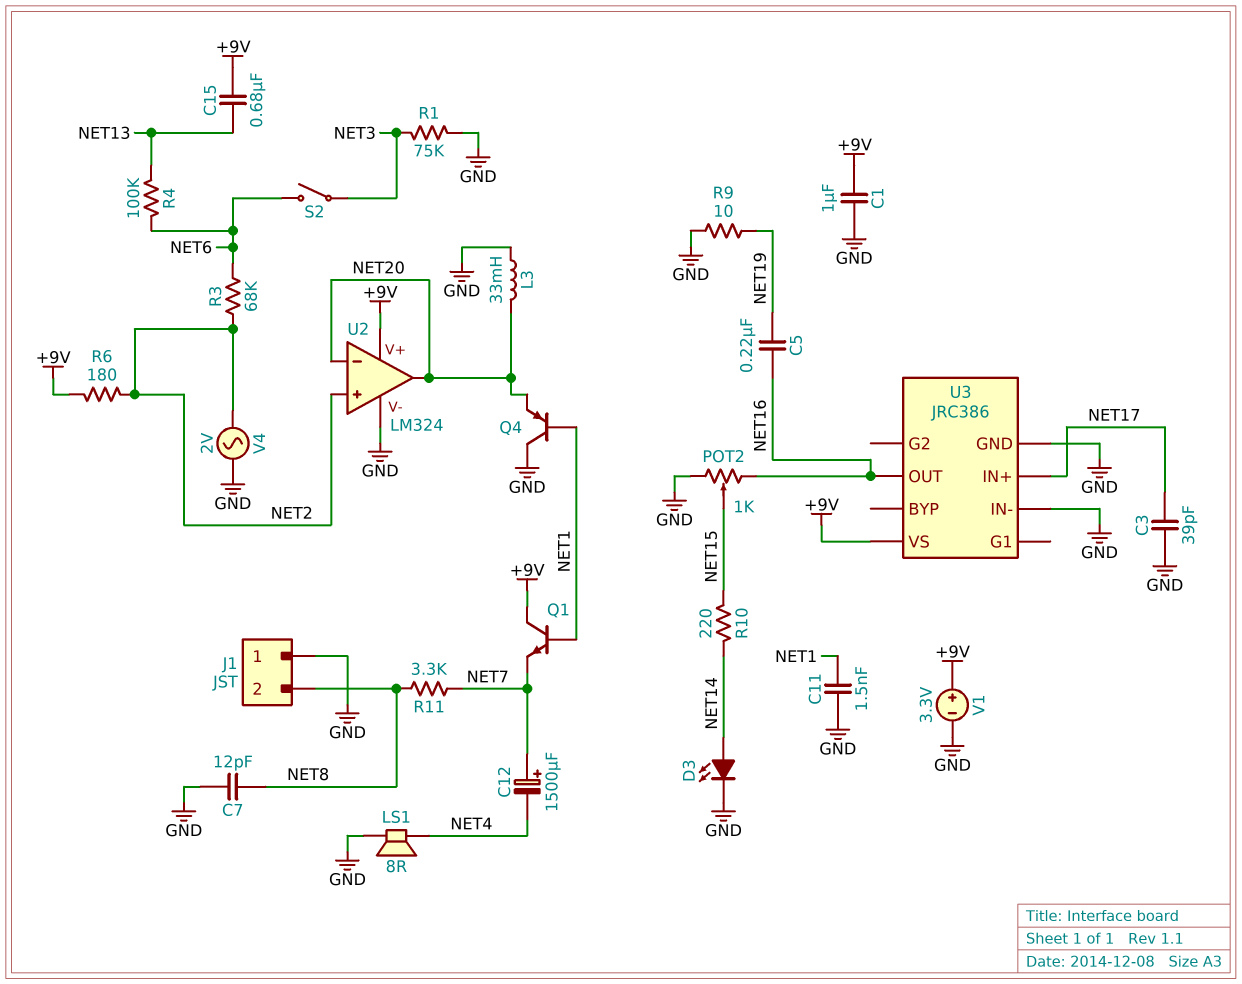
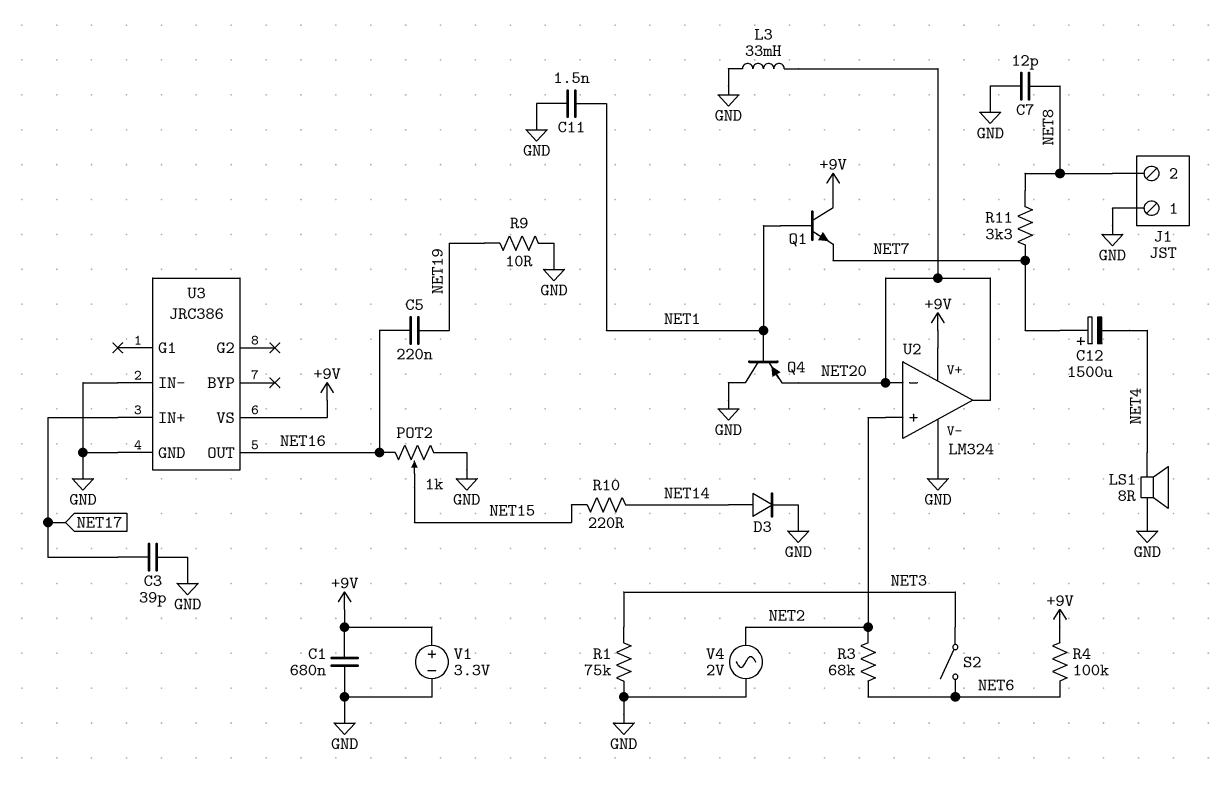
C1: 1uF (+9V, GND) -> 680nF (+9V, GND)
C15: 680nF (+9V, NET13) -> none
D3: LED (A NET14, K GND) -> diode (A NET14, K GND)
R4: 100k (NET6, NET13) -> 100k (+9V, NET6)
R6: 180 (+9V, NET2) -> none

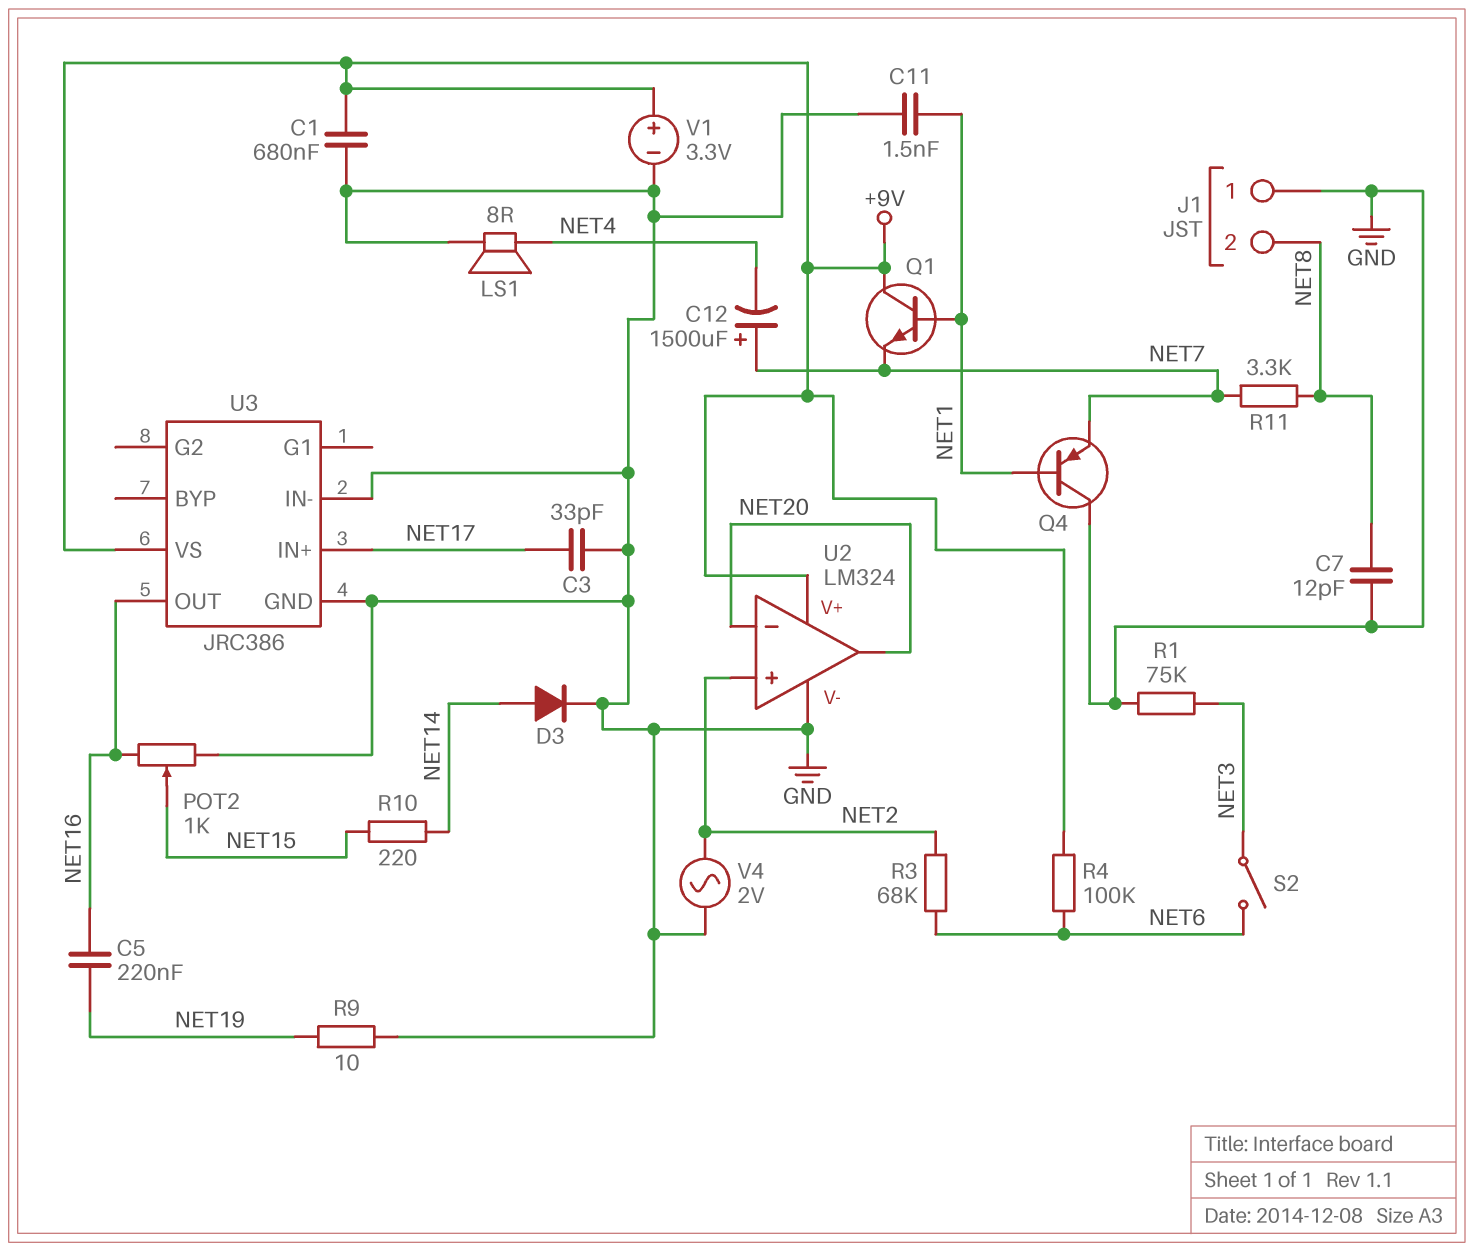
C3: 39pF (GND, NET17) -> 33pF (GND, NET17)
L3: 33mH (GND, NET20) -> none
Q4: PNP (B NET1, C GND, E NET20) -> PNP (B NET1, C GND, E NET7)

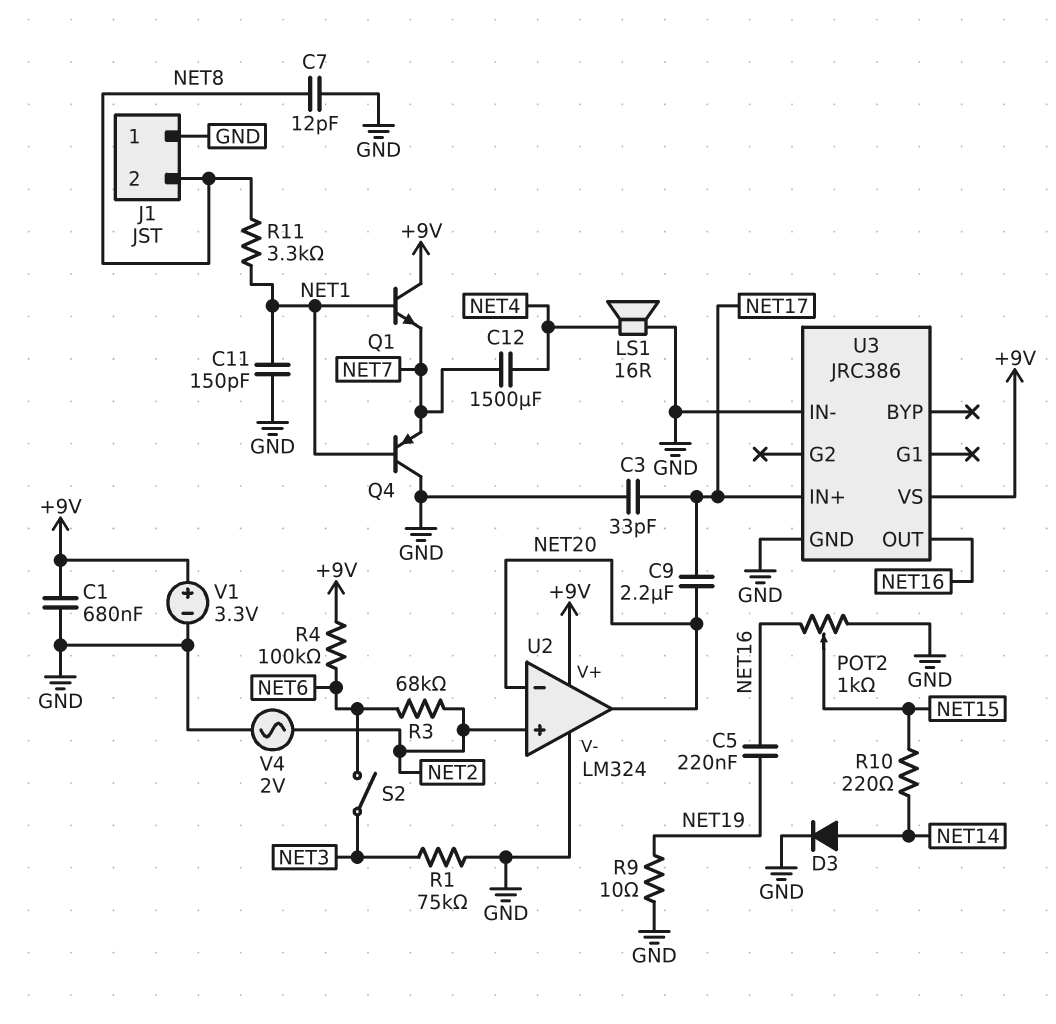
C9: none -> 2.2uF (NET17, NET20)
C11: 1.5nF (GND, NET1) -> 150pF (GND, NET1)
C12: 1500uF (plus NET7, minus NET4) -> 1500uF (NET4, NET7)
LS1: speaker 8R (GND, NET4) -> speaker 16R (GND, NET4)
R11: 3.3k (NET7, NET8) -> 3.3k (NET1, NET8)

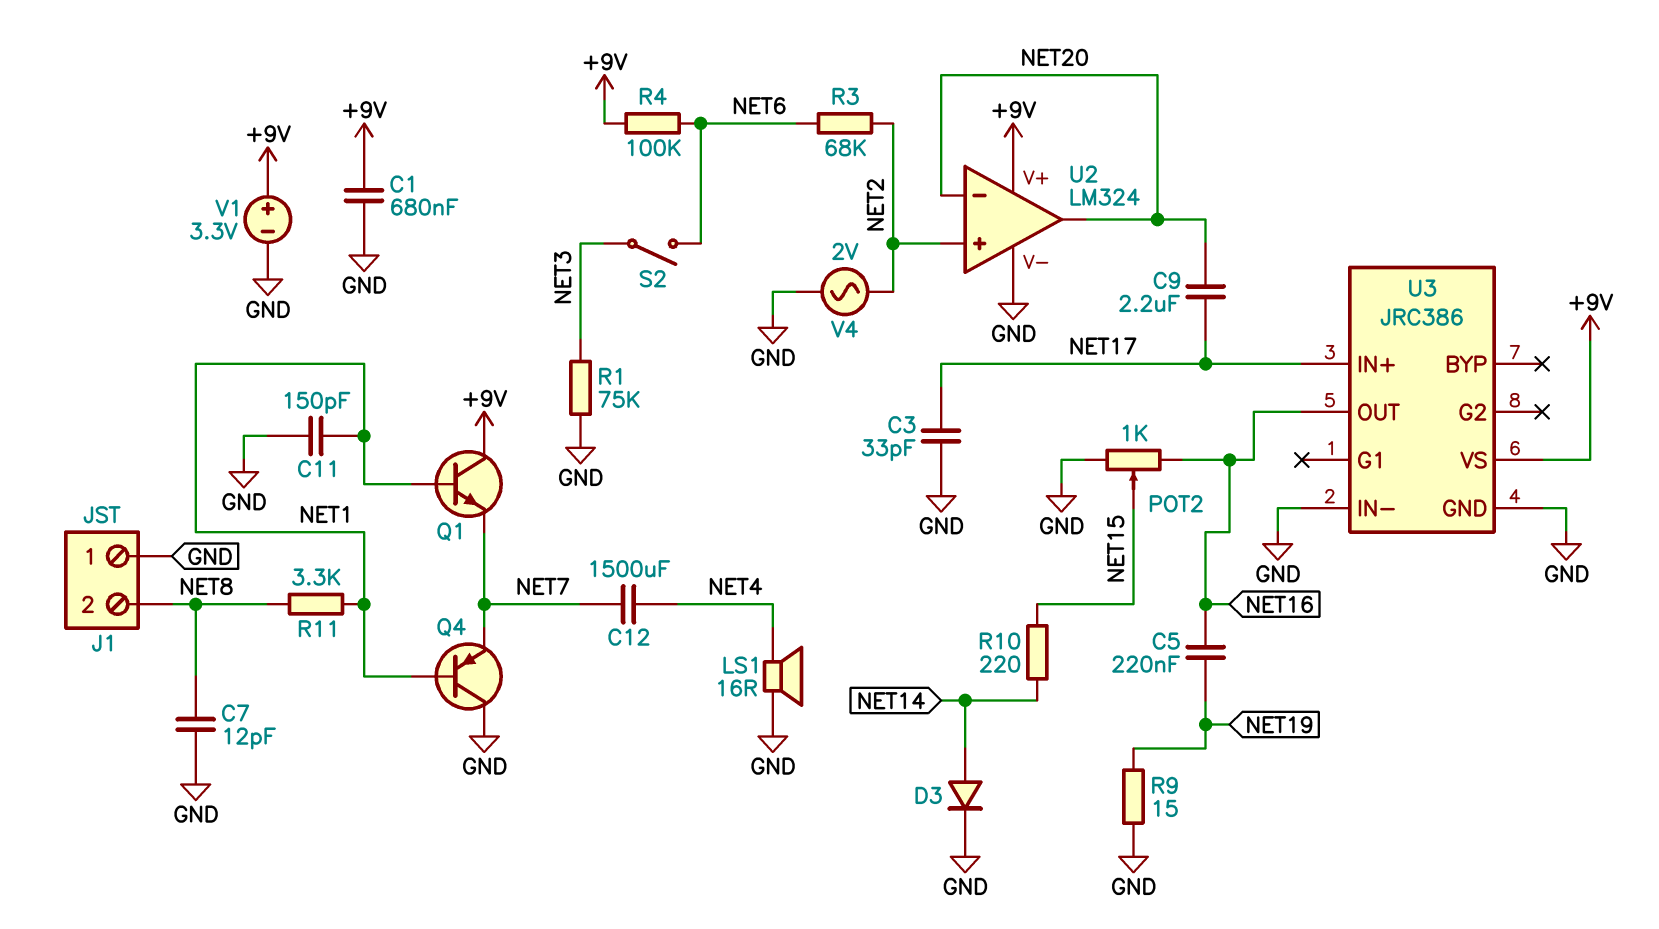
R9: 10 (GND, NET19) -> 15 (GND, NET19)

